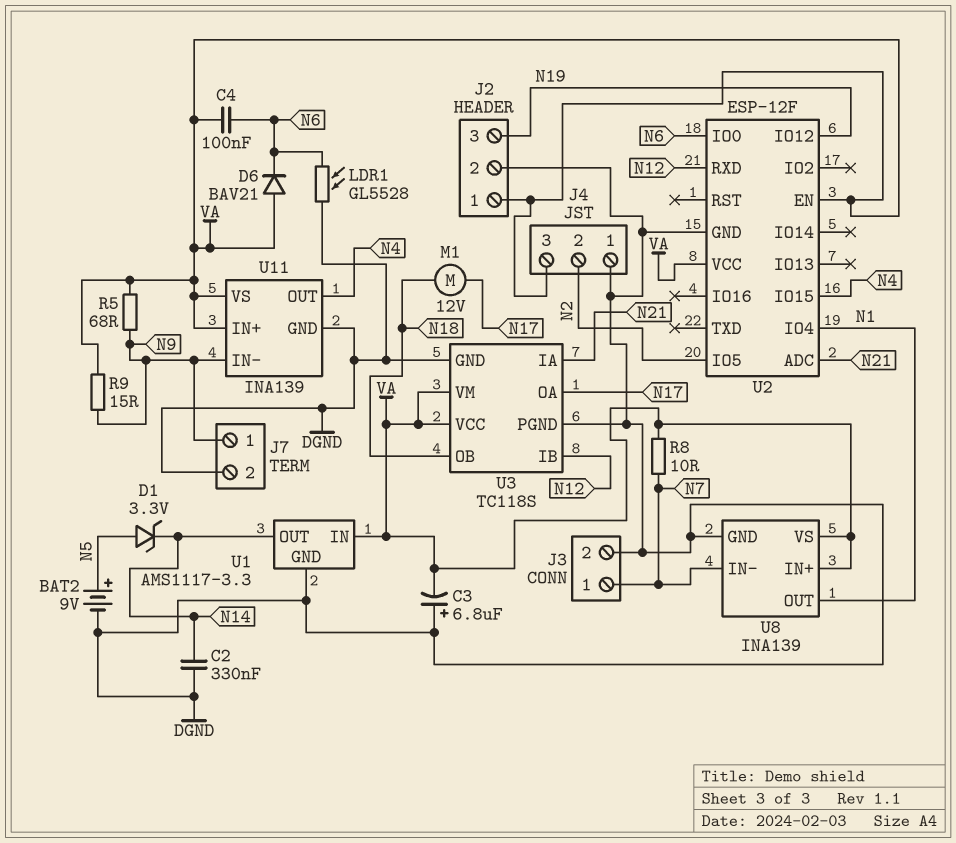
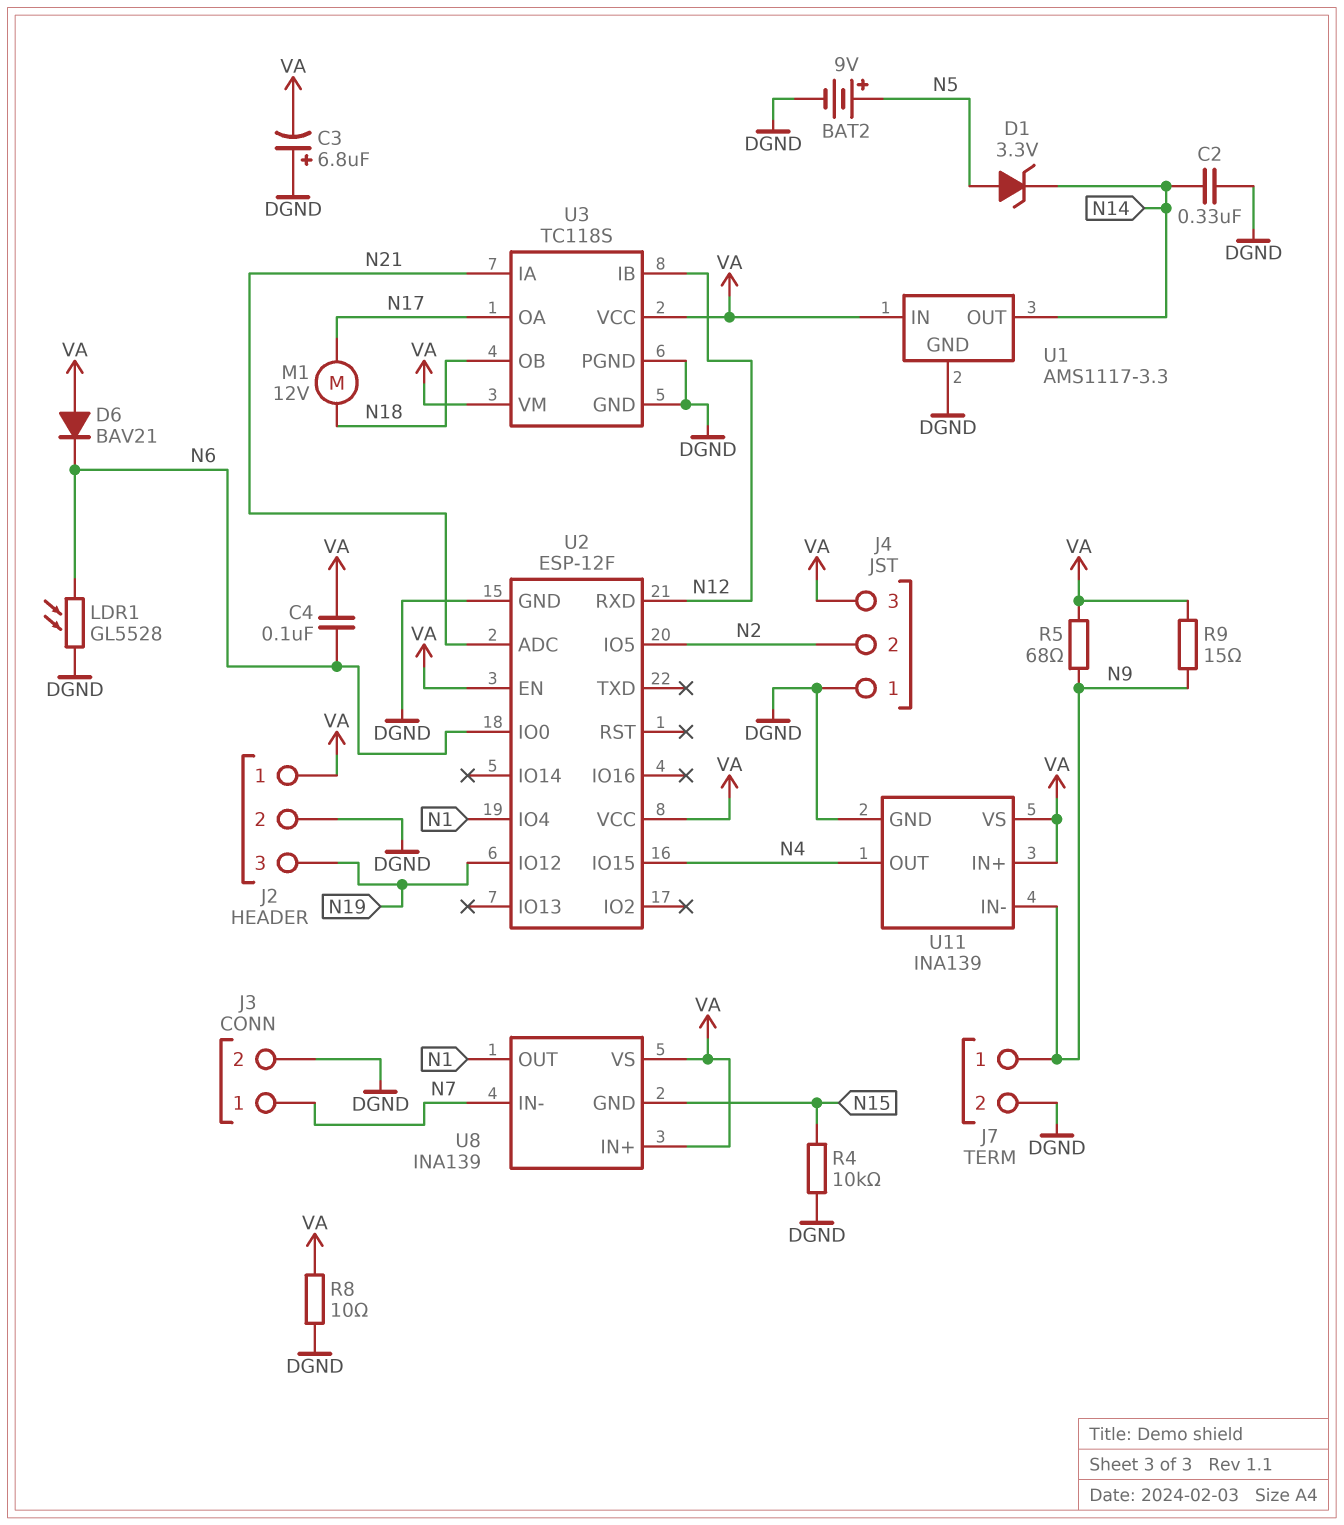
R4: none -> 10k (DGND, N15)
R8: 10 (N7, VA) -> 10 (DGND, VA)
U8 pin GND: DGND -> N15

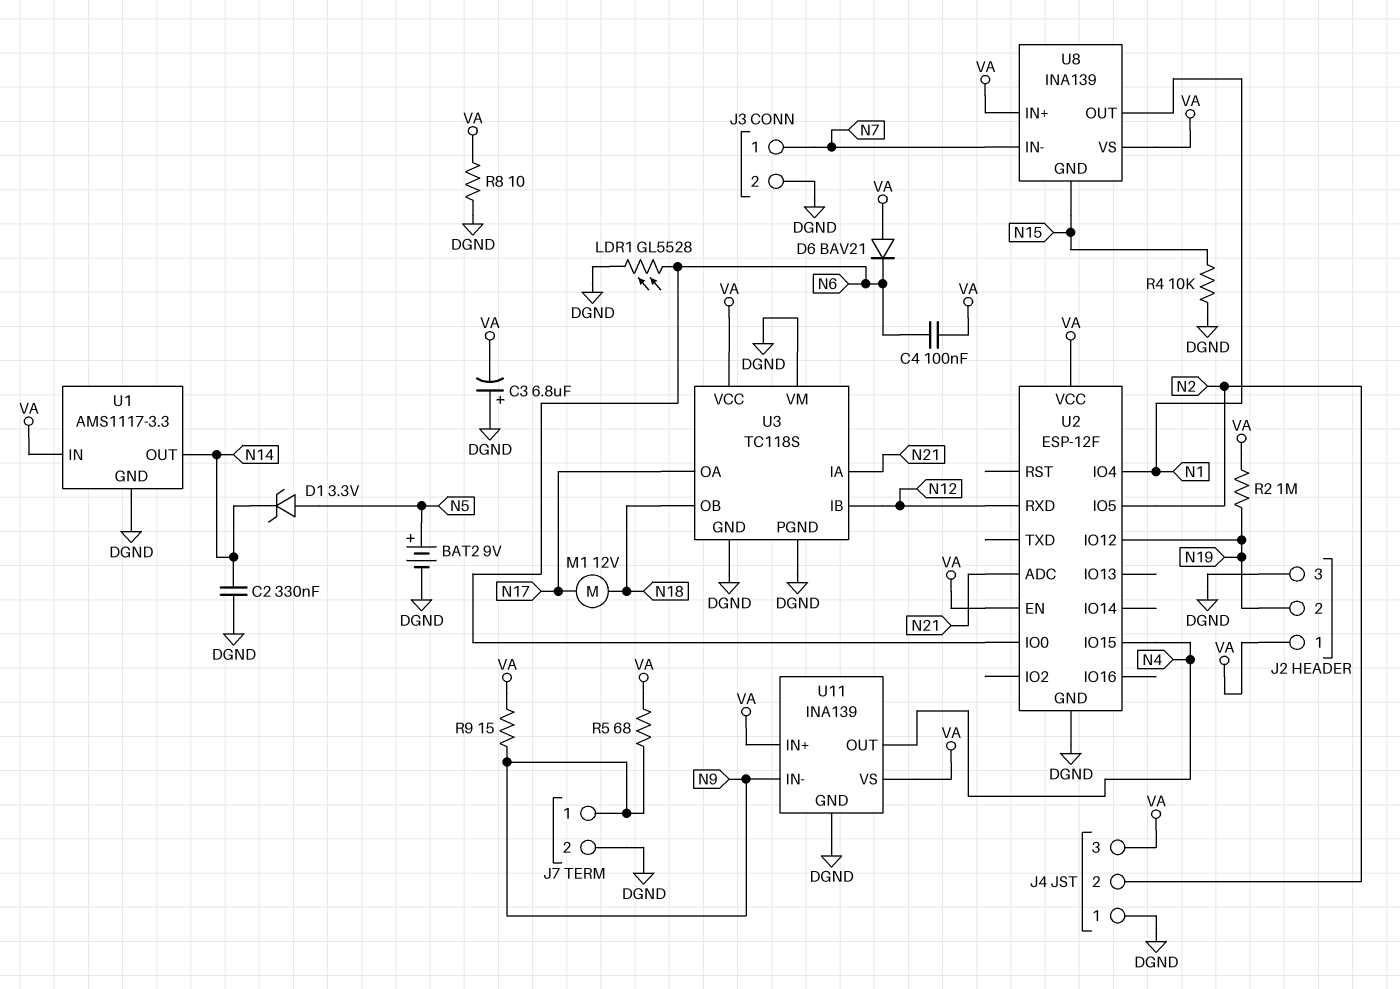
J2 pin 2: DGND -> N19
J2 pin 3: N19 -> DGND
R2: none -> 1M (N19, VA)
U3 pin VM: VA -> DGND

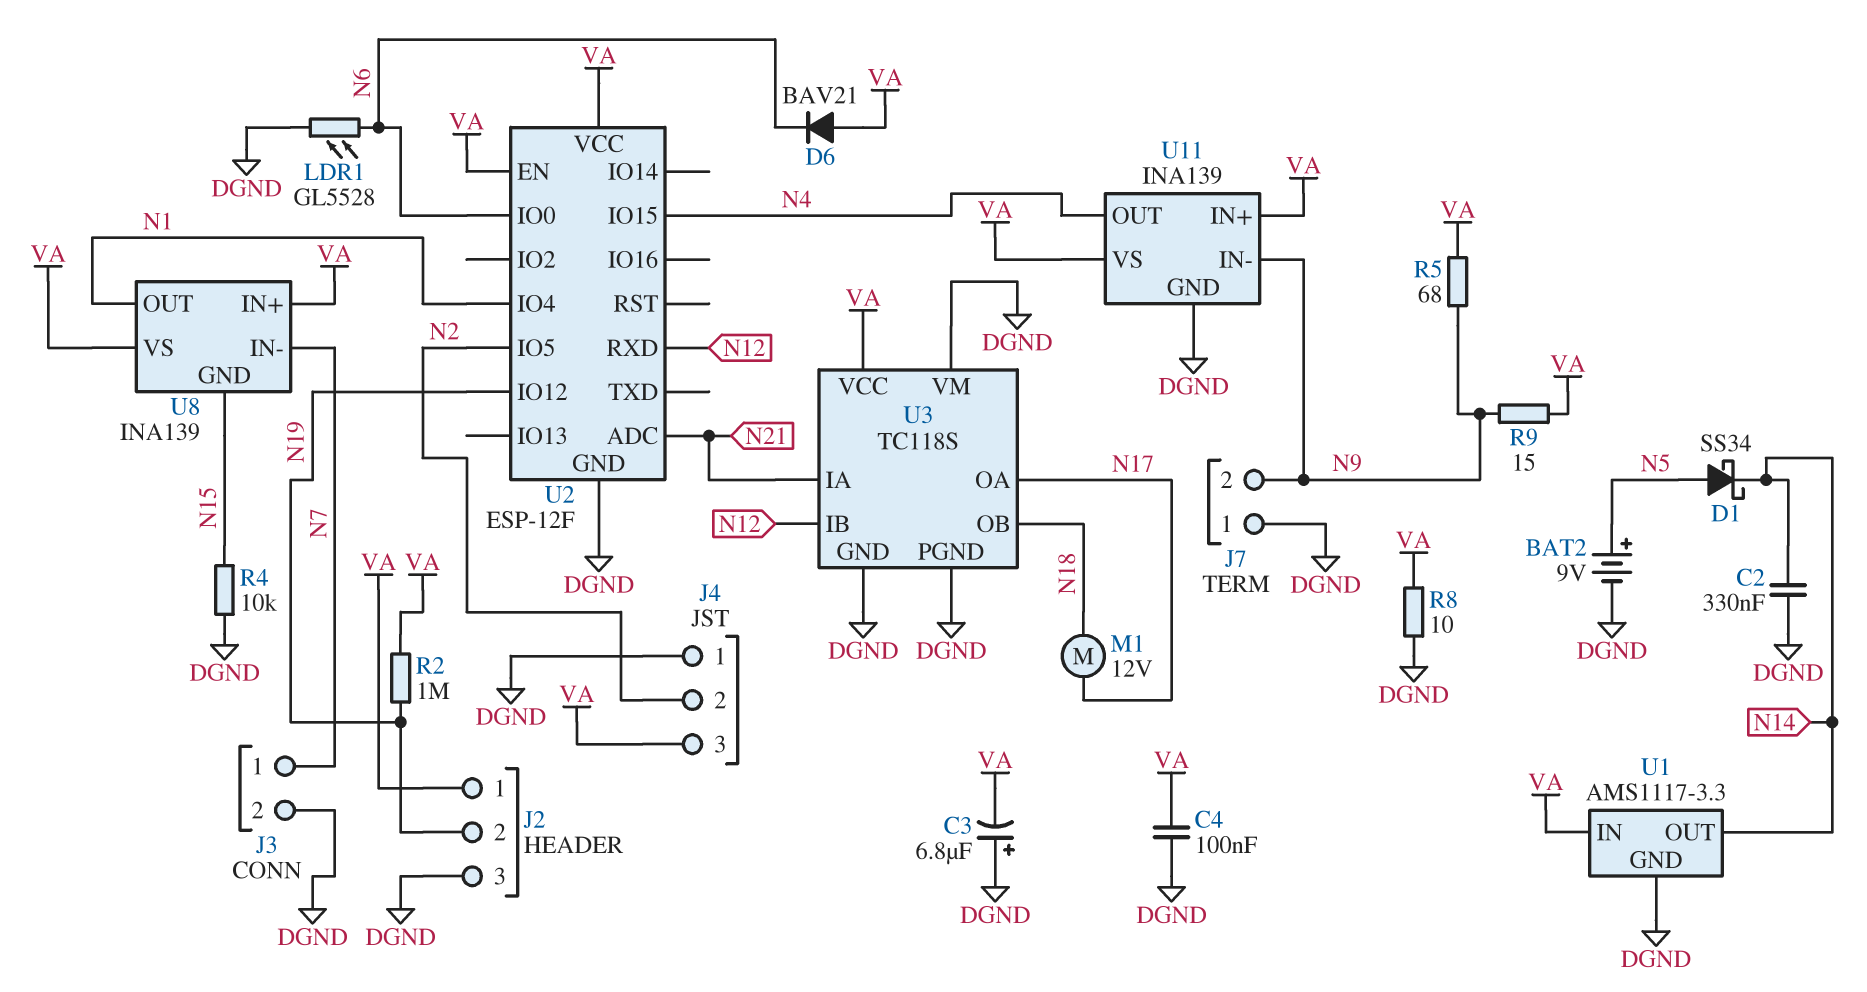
C4: 100nF (N6, VA) -> 100nF (DGND, VA)
D1: zener 3.3V (A N5, K N14) -> schottky SS34 (A N5, K N14)
J7 pin 1: N9 -> DGND
J7 pin 2: DGND -> N9

